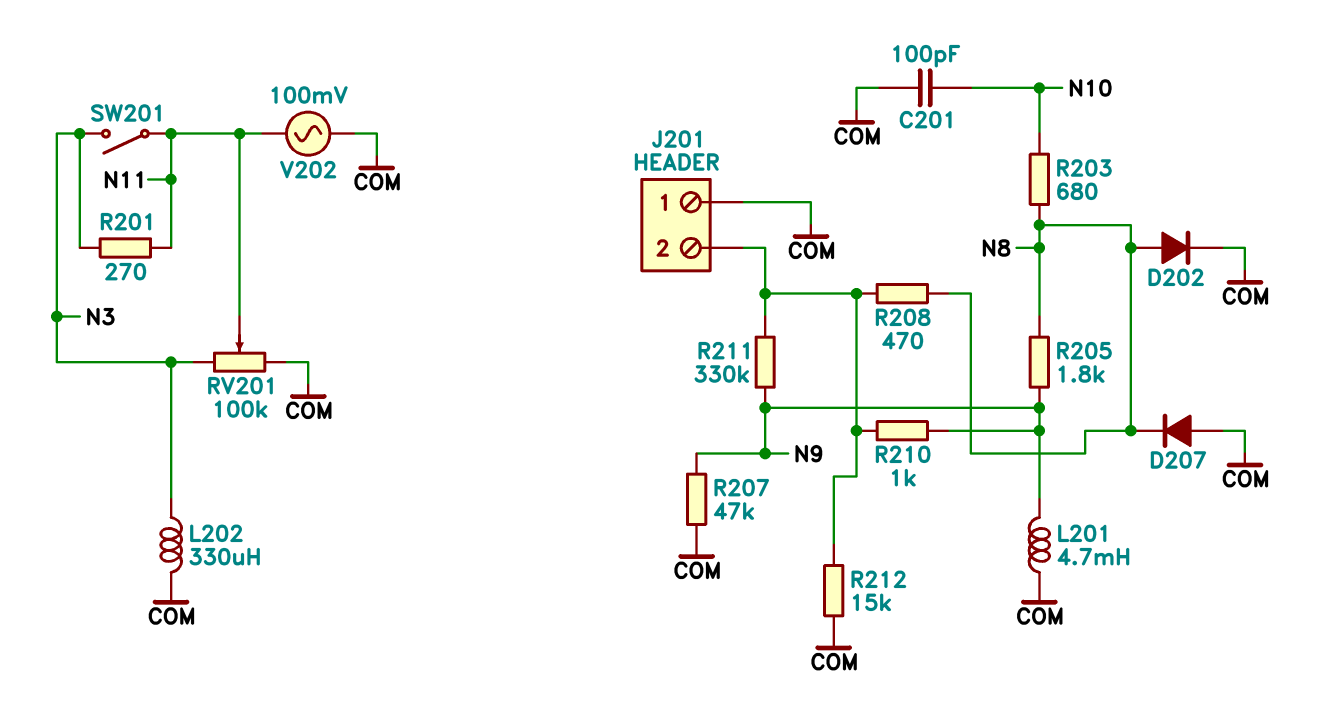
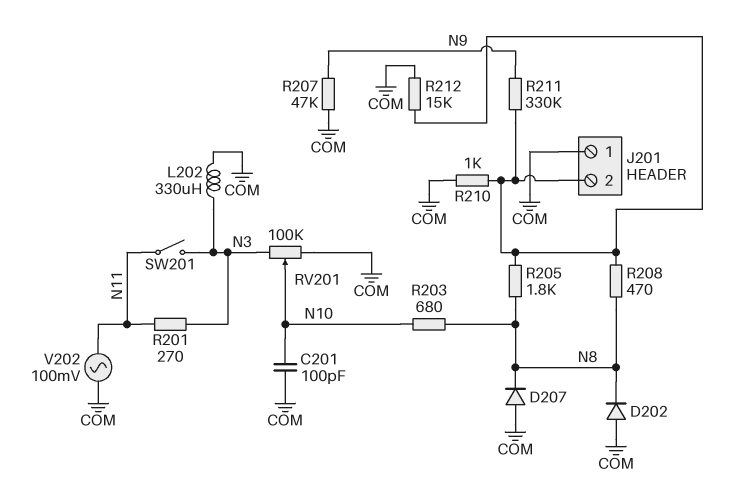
D202: diode (A N8, K COM) -> diode (A COM, K N8)
L201: 4.7mH (COM, N9) -> none
R205: 1.8k (N8, N9) -> 1.8k (J201/2, N8)
R210: 1k (J201/2, N9) -> 1k (COM, J201/2)
RV201: 100k (COM, N3, wiper N11) -> 100k (COM, N3, wiper N10)

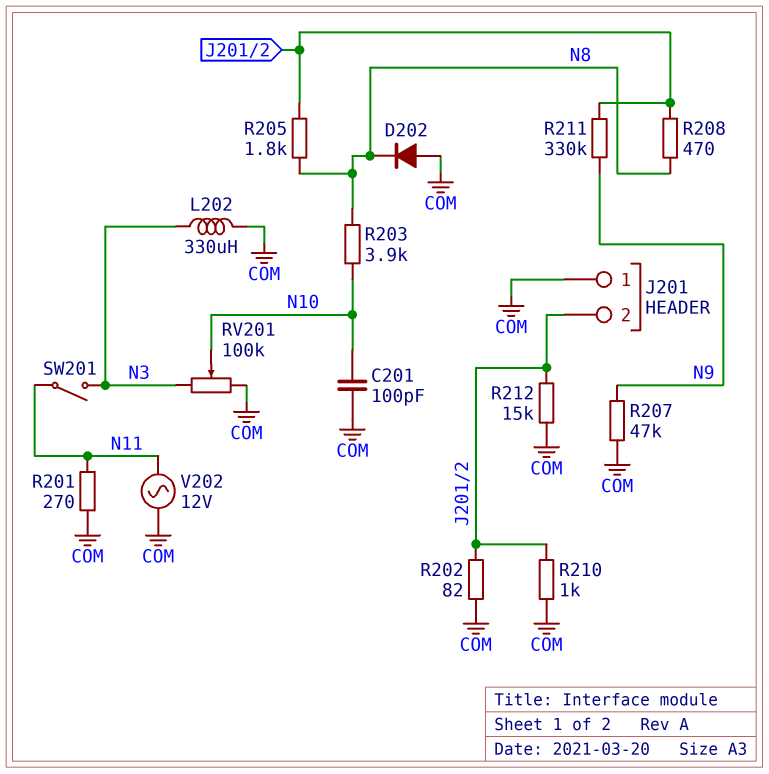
D207: diode (A COM, K N8) -> none
R201: 270 (N3, N11) -> 270 (COM, N11)
R202: none -> 82 (COM, J201/2)
R203: 680 (N8, N10) -> 3.9k (N8, N10)
V202: AC 100mV (COM, N11) -> AC 12V (COM, N11)

